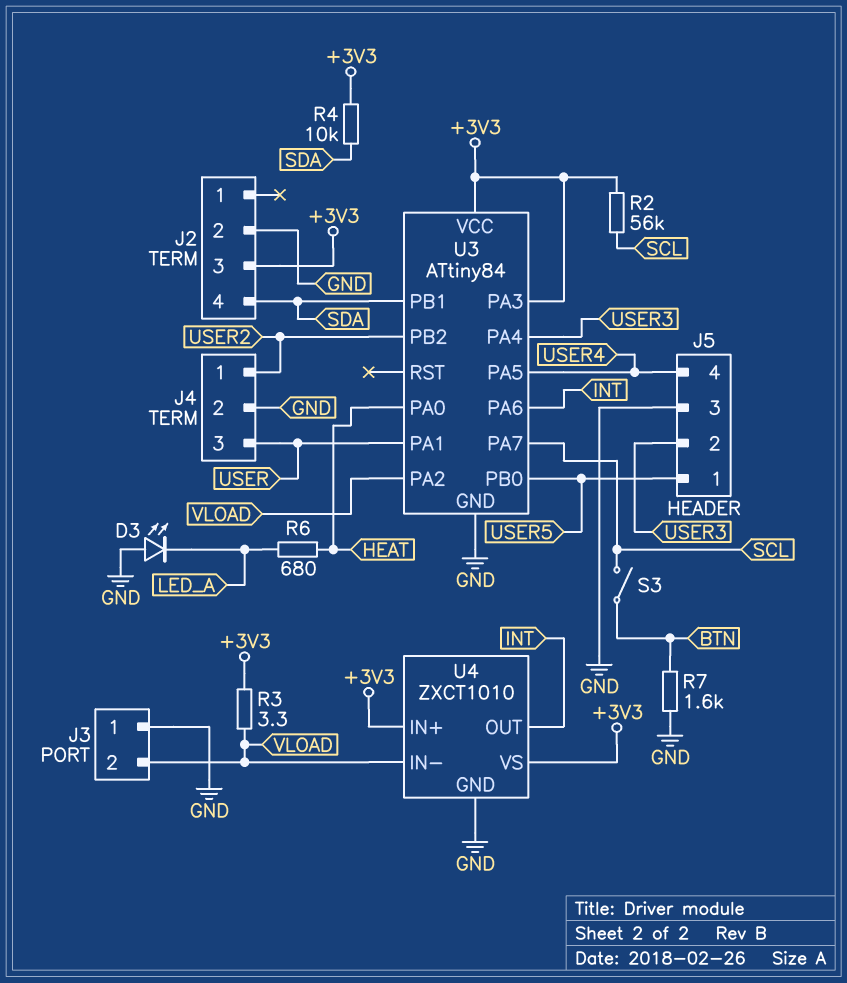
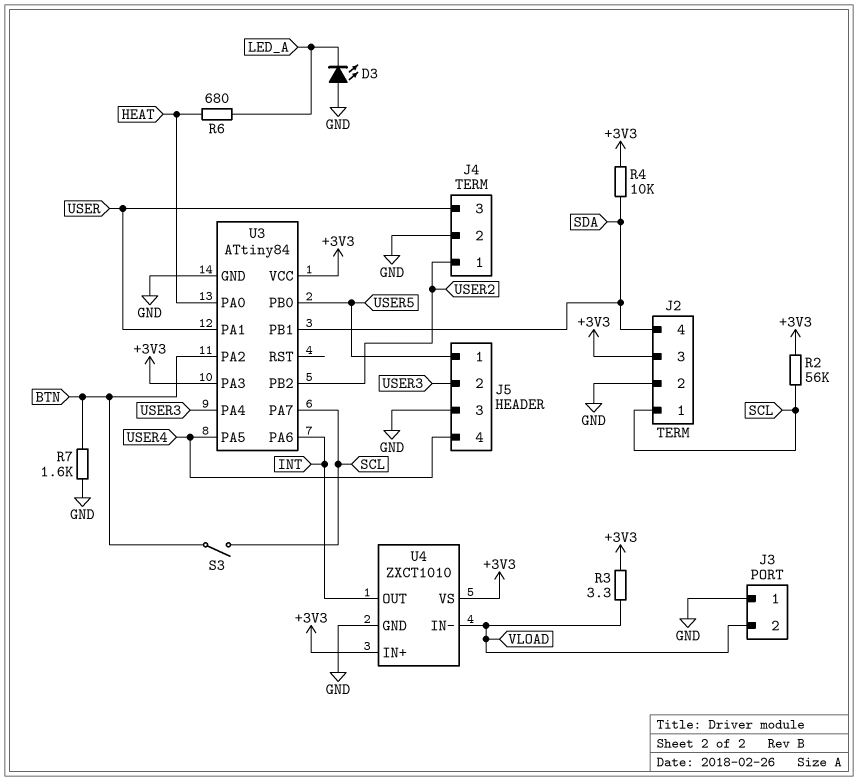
J2 pin 1: none -> SCL
U3 pin PA2: VLOAD -> BTN

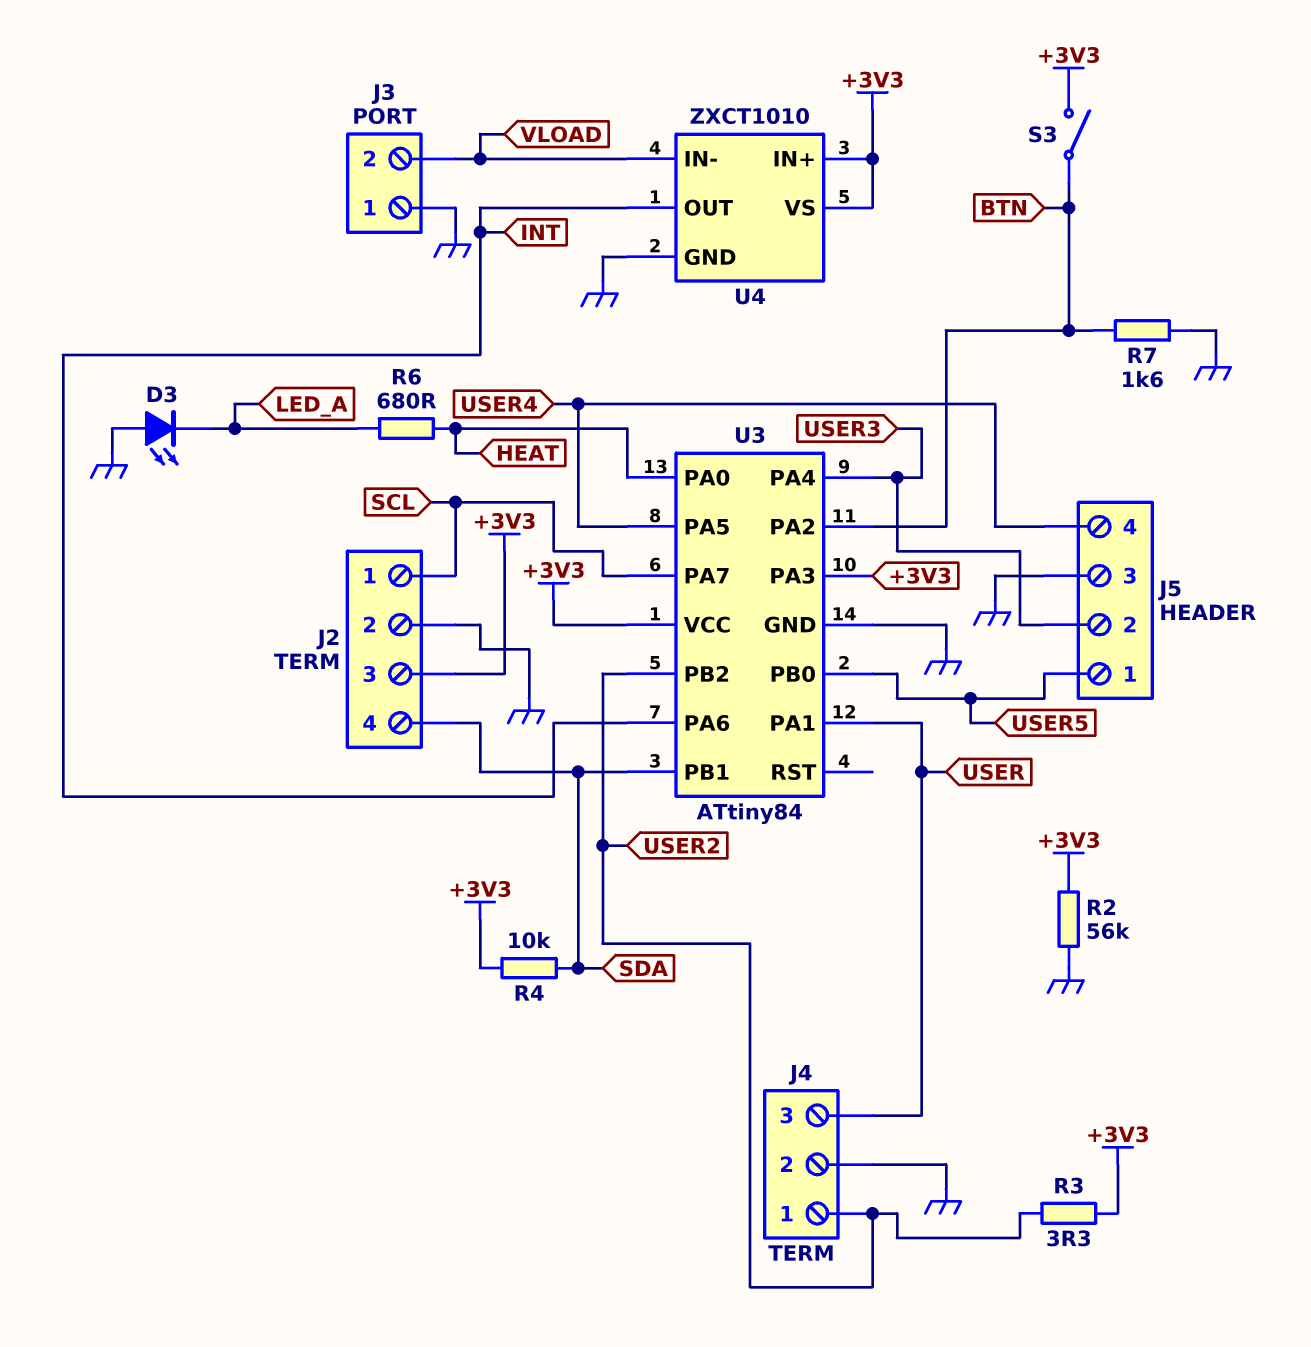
R2: 56k (+3V3, SCL) -> 56k (+3V3, GND)
R3: 3.3 (+3V3, VLOAD) -> 3.3 (+3V3, USER2)
S3: switch (BTN, SCL) -> switch (+3V3, BTN)

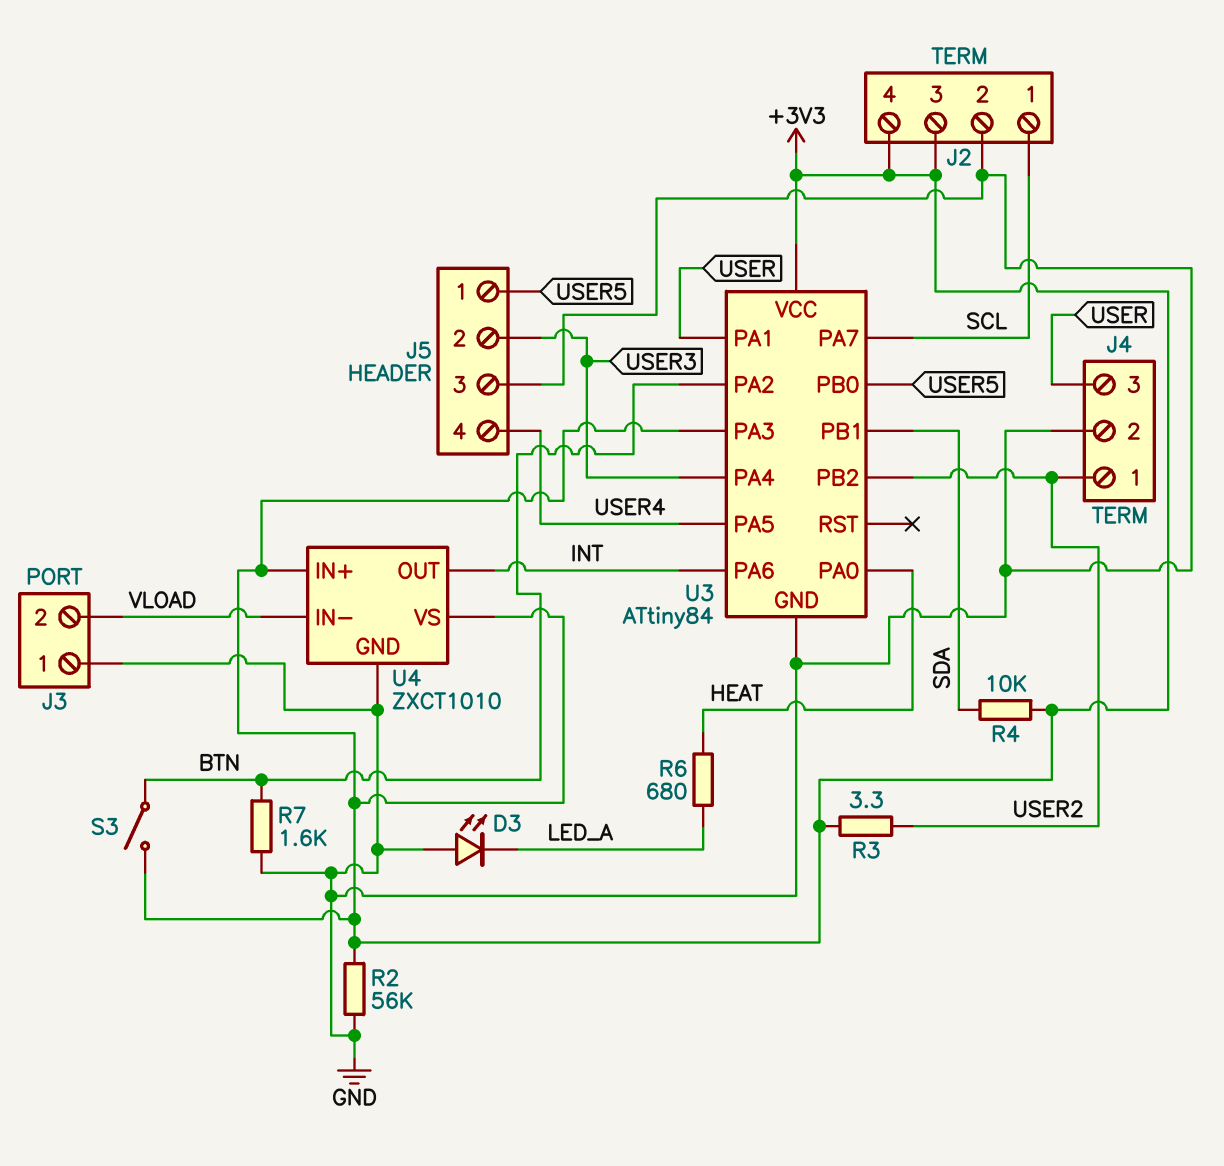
J2 pin 4: SDA -> +3V3

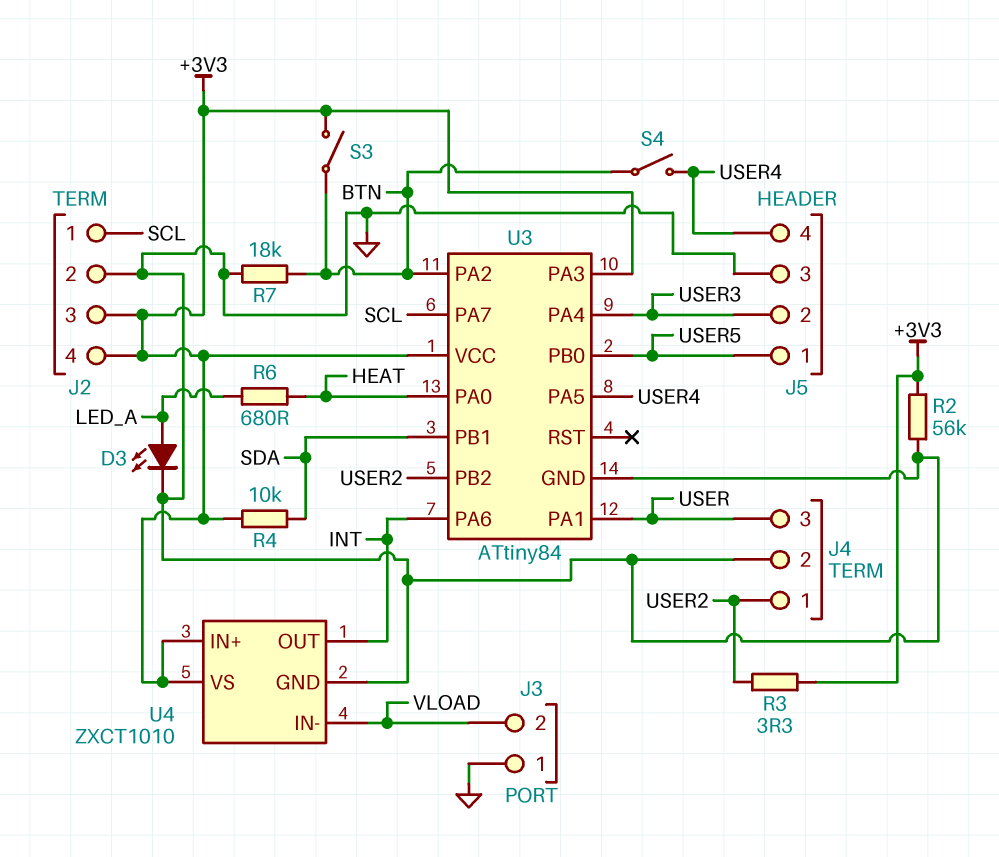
D3: LED (A GND, K LED_A) -> LED (A LED_A, K GND)
R7: 1.6k (BTN, GND) -> 18k (BTN, GND)
S4: none -> switch (BTN, USER4)

